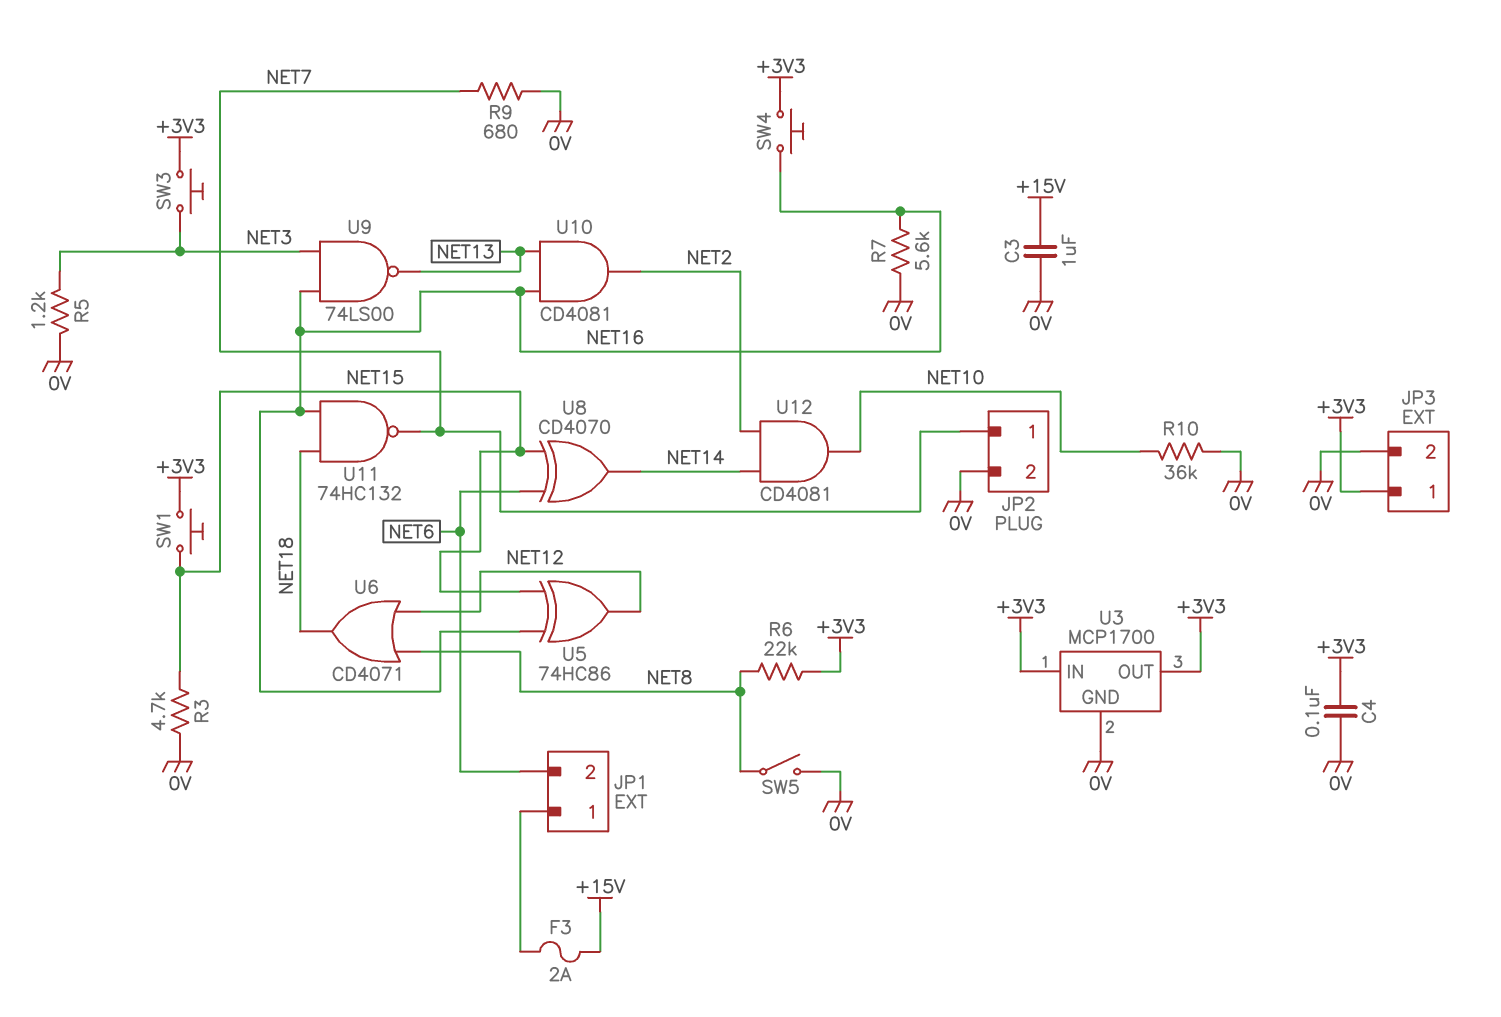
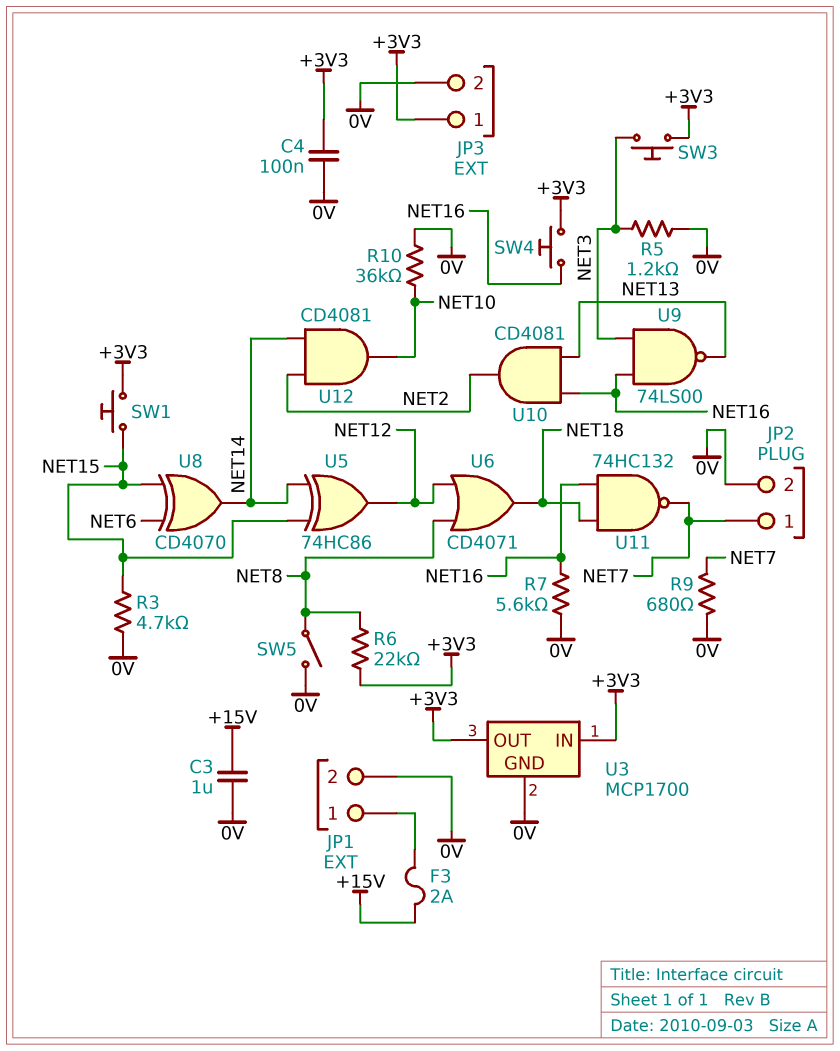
JP1 pin 2: NET6 -> 0V
U5: XOR 74HC86 (in NET15, in NET16, out NET12) -> XOR 74HC86 (in NET14, in NET15, out NET12)

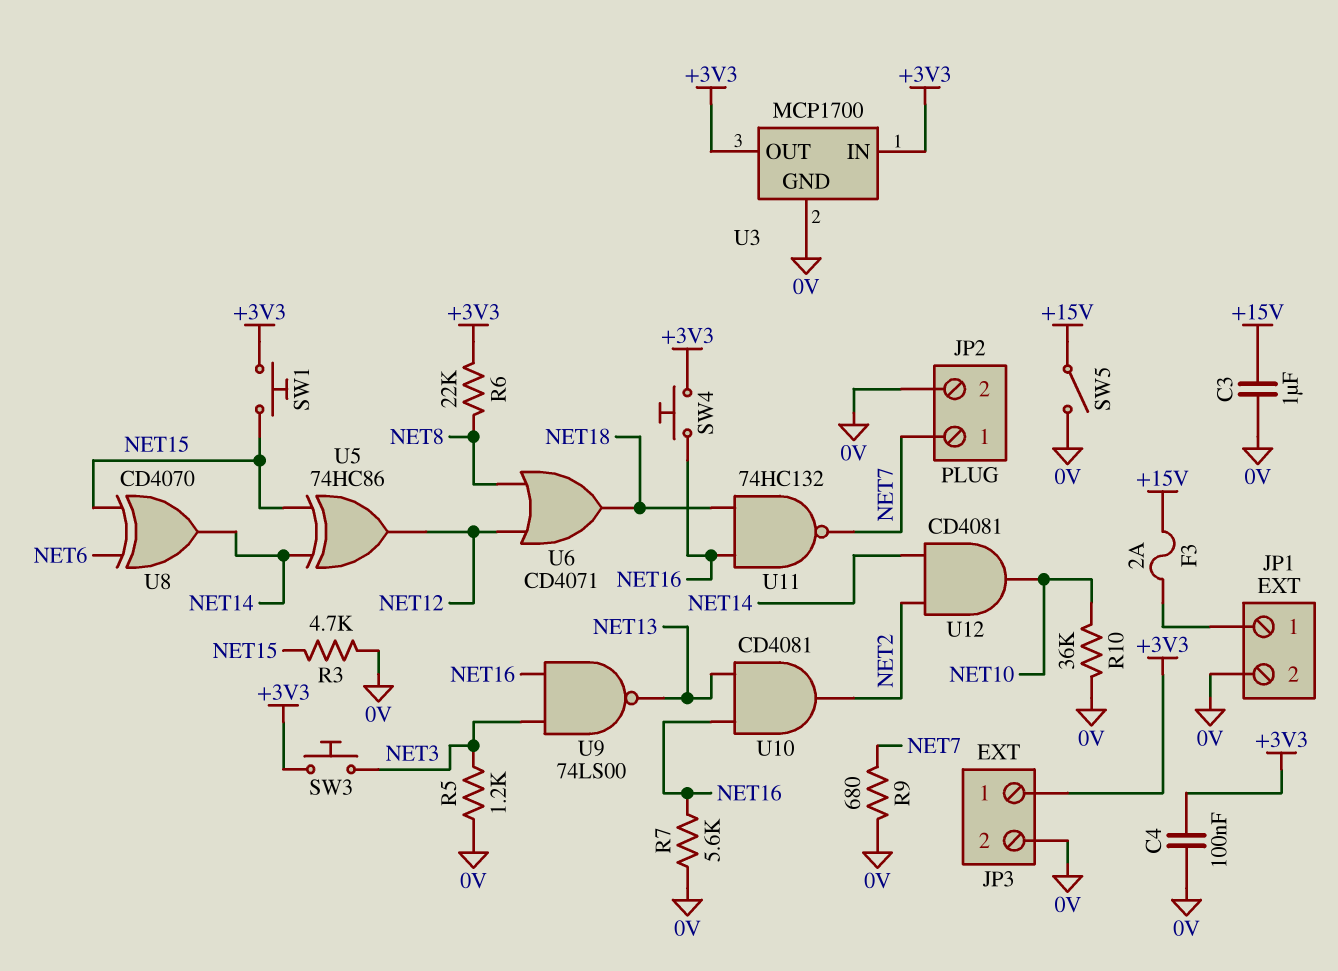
SW5: switch (0V, NET8) -> switch (+15V, 0V)

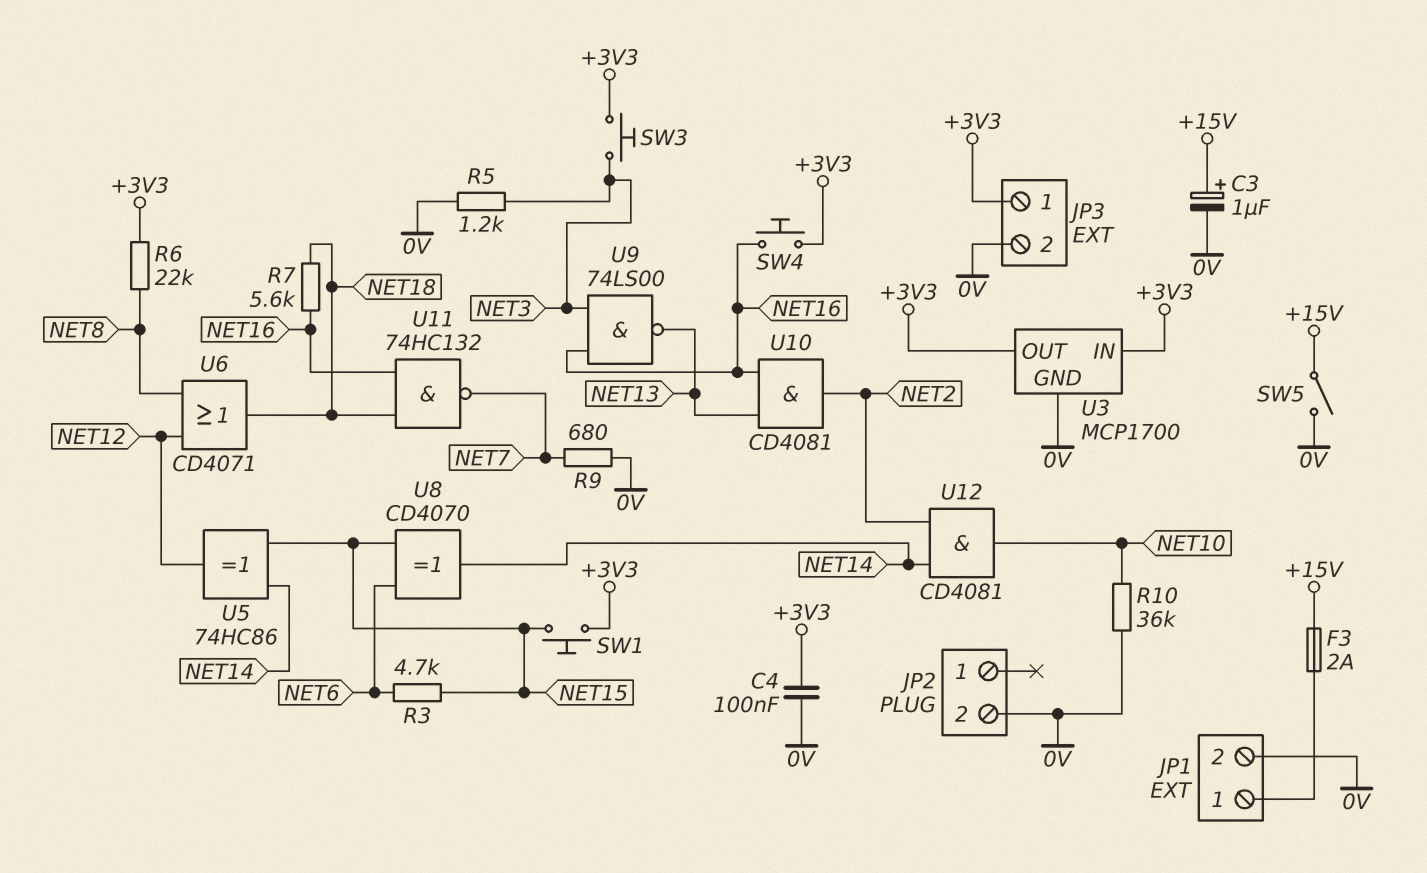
C3: 1uF (+15V, 0V) -> 1uF (plus +15V, minus 0V)
JP2 pin 1: NET7 -> none
R3: 4.7k (0V, NET15) -> 4.7k (NET6, NET15)
R7: 5.6k (0V, NET16) -> 5.6k (NET16, NET18)

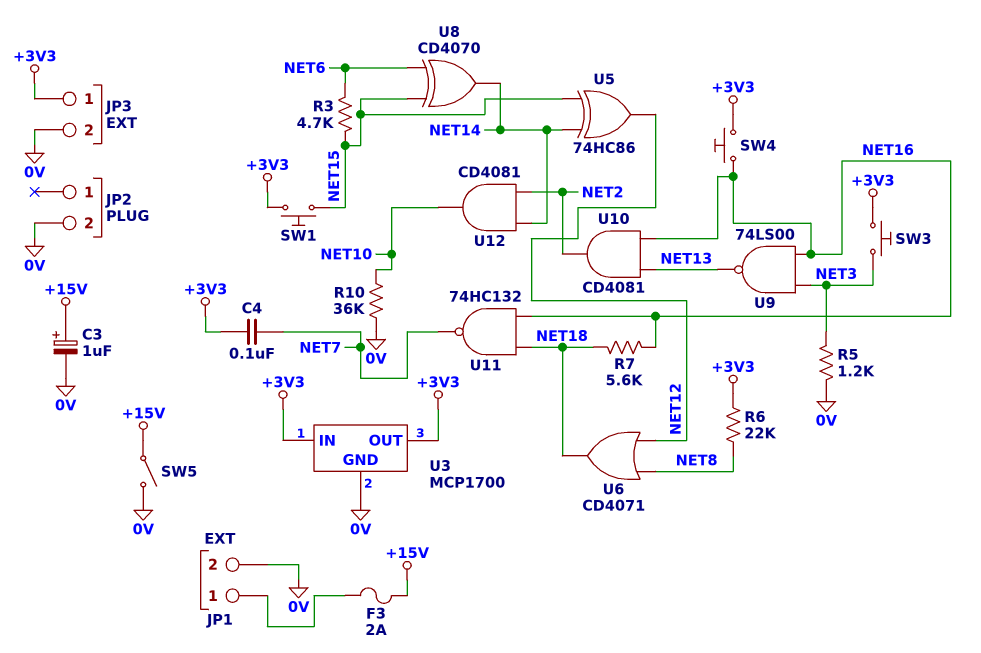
C4: 100nF (+3V3, 0V) -> 100nF (+3V3, NET7)
R9: 680 (0V, NET7) -> none

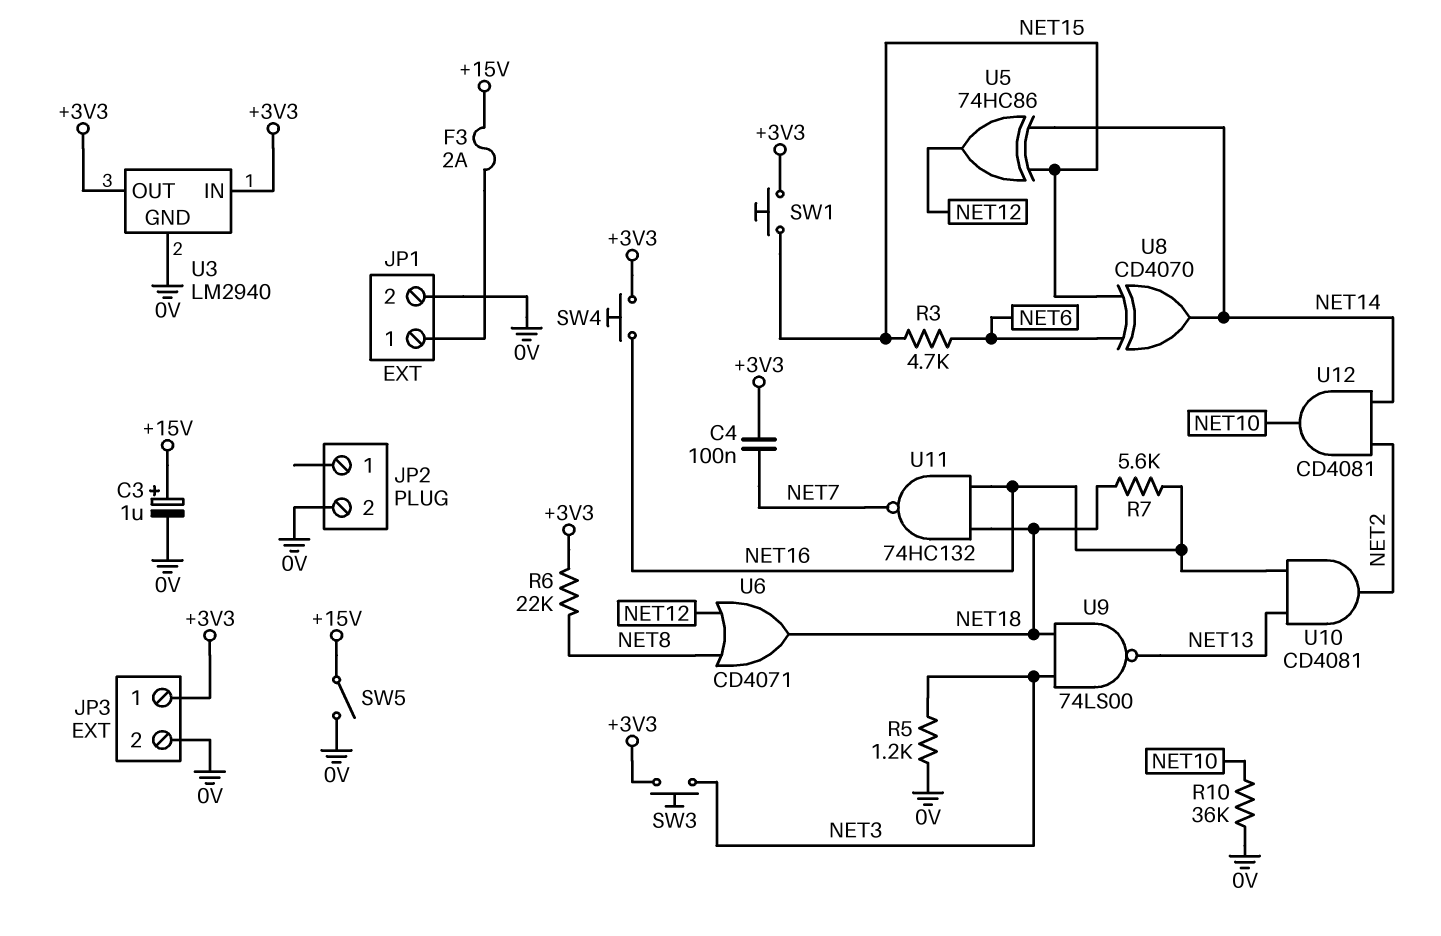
U3: MCP1700 -> LM2940
U9: NAND 74LS00 (in NET3, in NET16, out NET13) -> NAND 74LS00 (in NET3, in NET18, out NET13)

